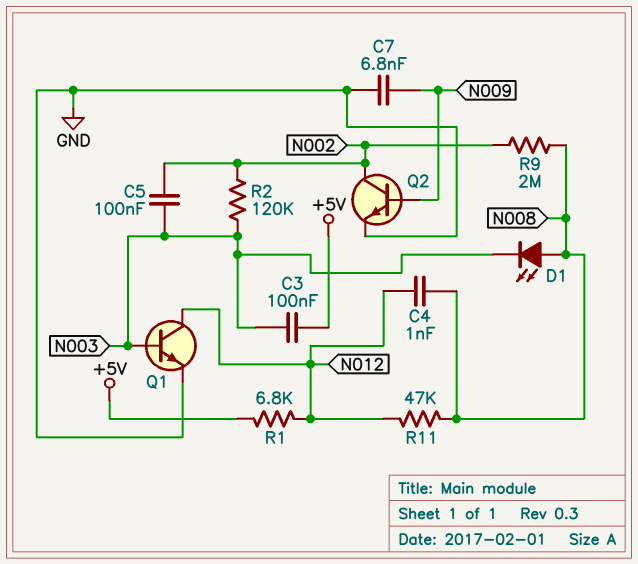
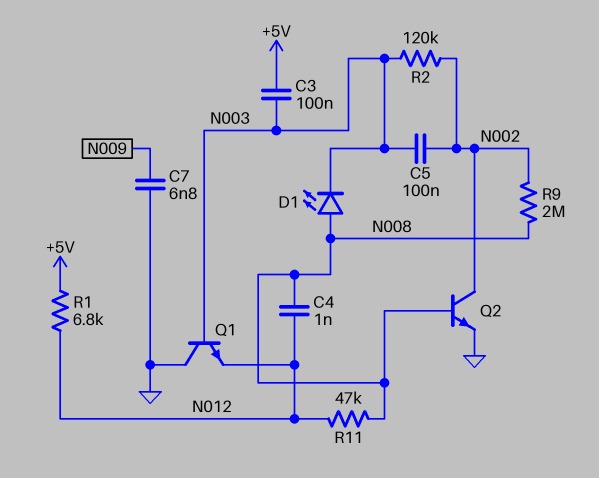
Q1: NPN (B N003, C N012, E GND) -> NPN (B N003, C GND, E N012)
Q2: NPN (B N009, C N002, E GND) -> NPN (B N008, C N002, E GND)

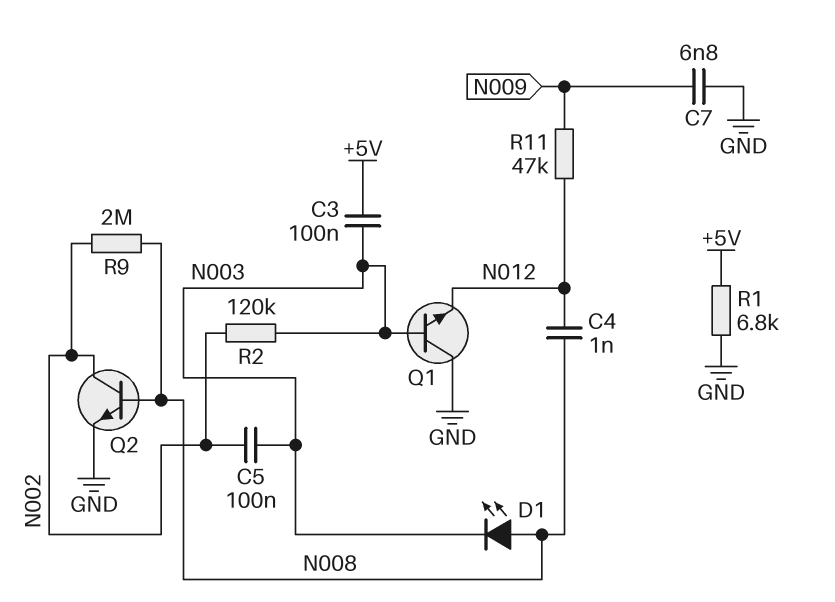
R1: 6.8k (+5V, N012) -> 6.8k (+5V, GND)
R11: 47k (N008, N012) -> 47k (N009, N012)

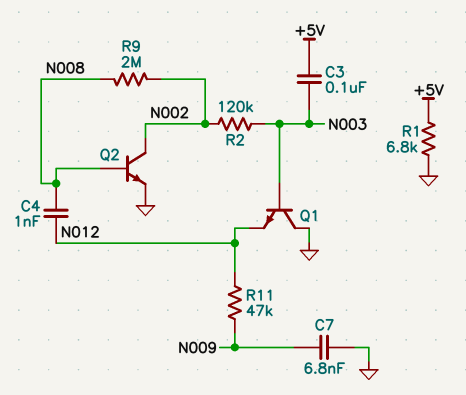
C5: 100nF (N002, N003) -> none
D1: LED (A N008, K N003) -> none

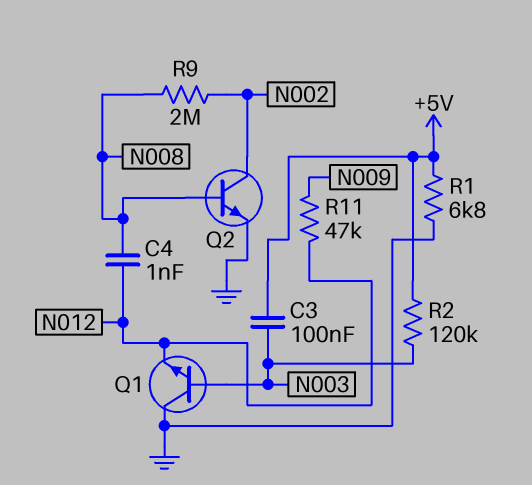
C7: 6.8nF (GND, N009) -> none
R2: 120k (N002, N003) -> 120k (+5V, N003)

